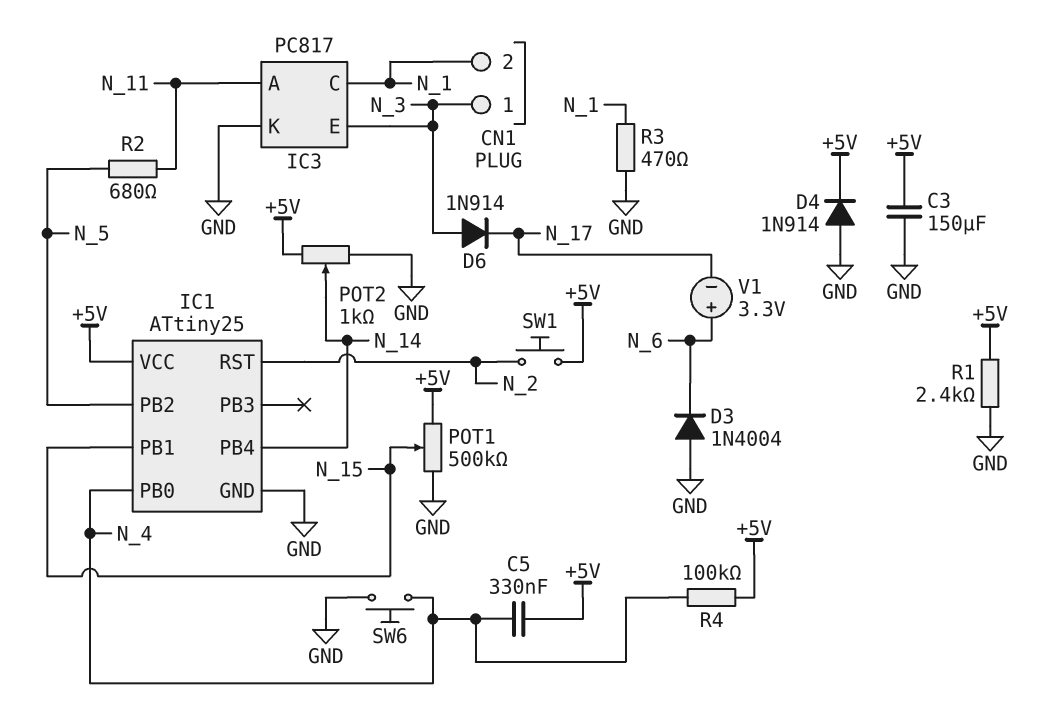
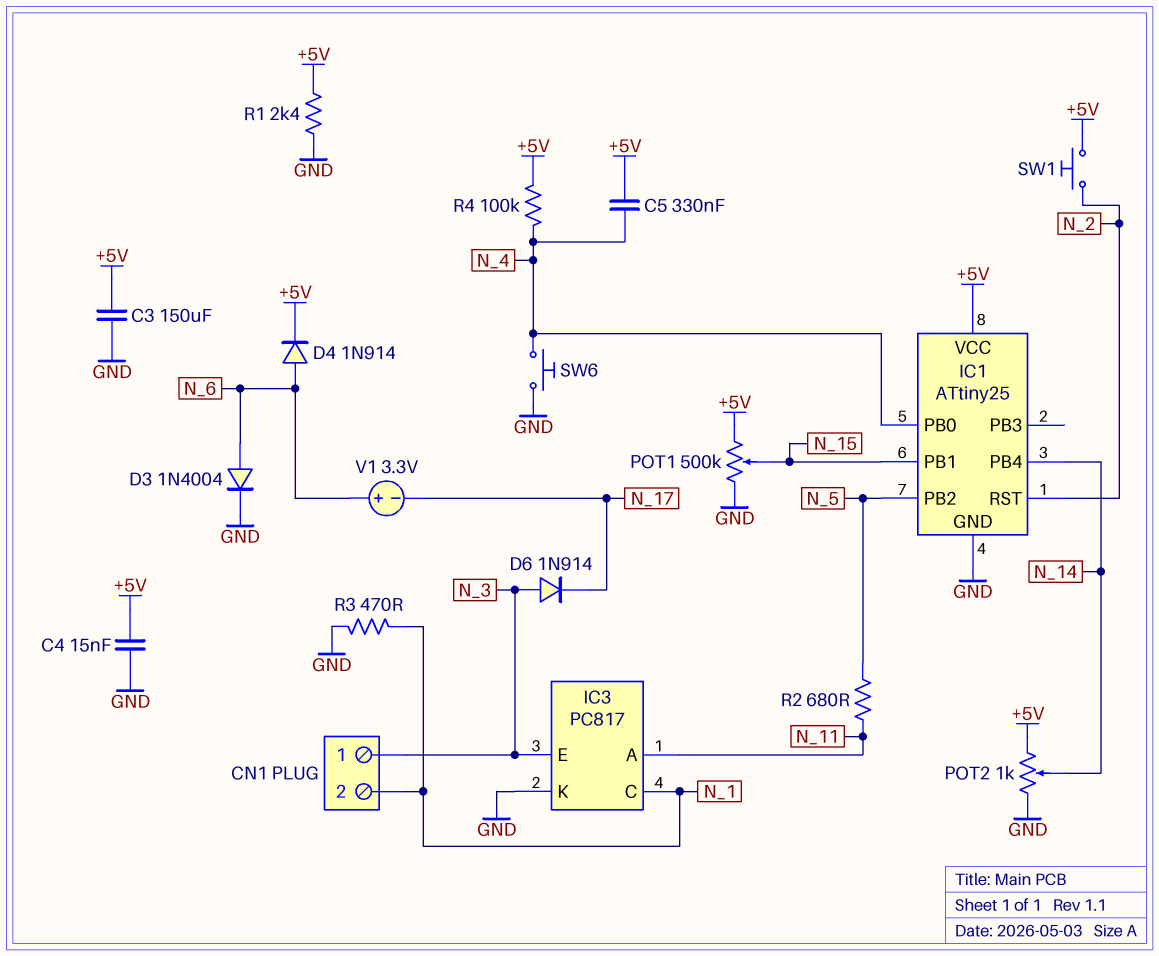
C4: none -> 15nF (+5V, GND)
D3: diode 1N4004 (A GND, K N_6) -> diode 1N4004 (A N_6, K GND)
D4: diode 1N914 (A GND, K +5V) -> diode 1N914 (A N_6, K +5V)

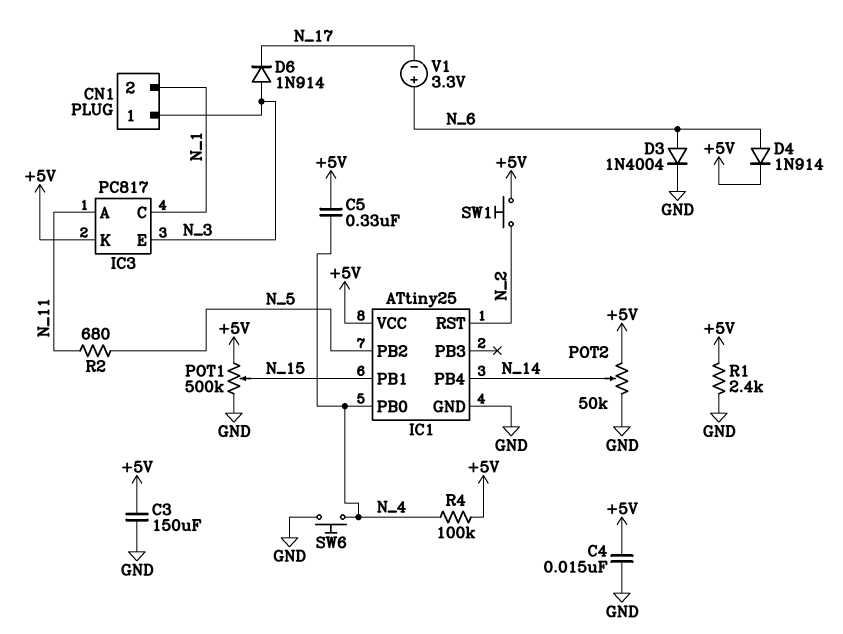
IC3 pin K: GND -> +5V
POT2: 1k (+5V, GND, wiper N_14) -> 50k (+5V, GND, wiper N_14)
R3: 470 (GND, N_1) -> none

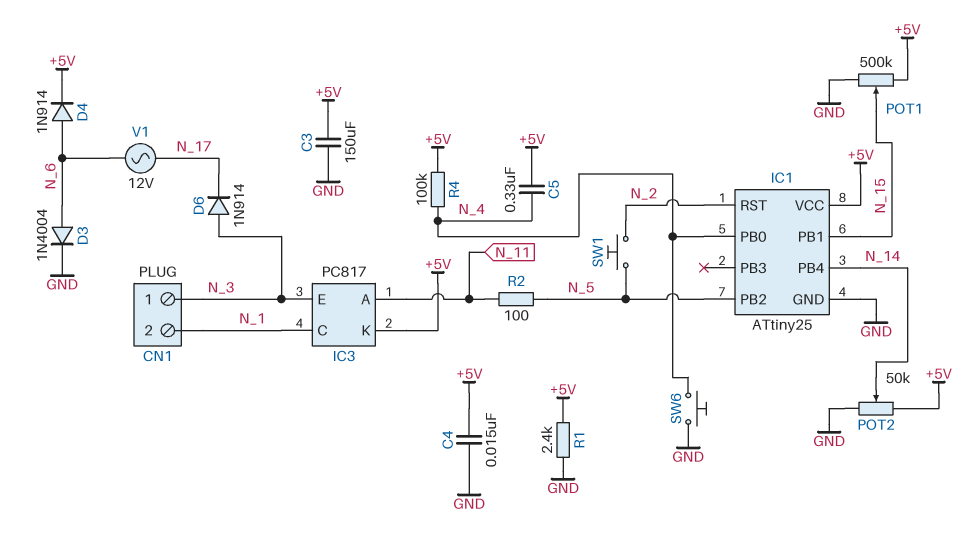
R2: 680 (N_5, N_11) -> 100 (N_5, N_11)
SW1: button (+5V, N_2) -> button (N_2, N_5)
V1: 3.3V (plus N_6, minus N_17) -> AC 12V (N_6, N_17)

